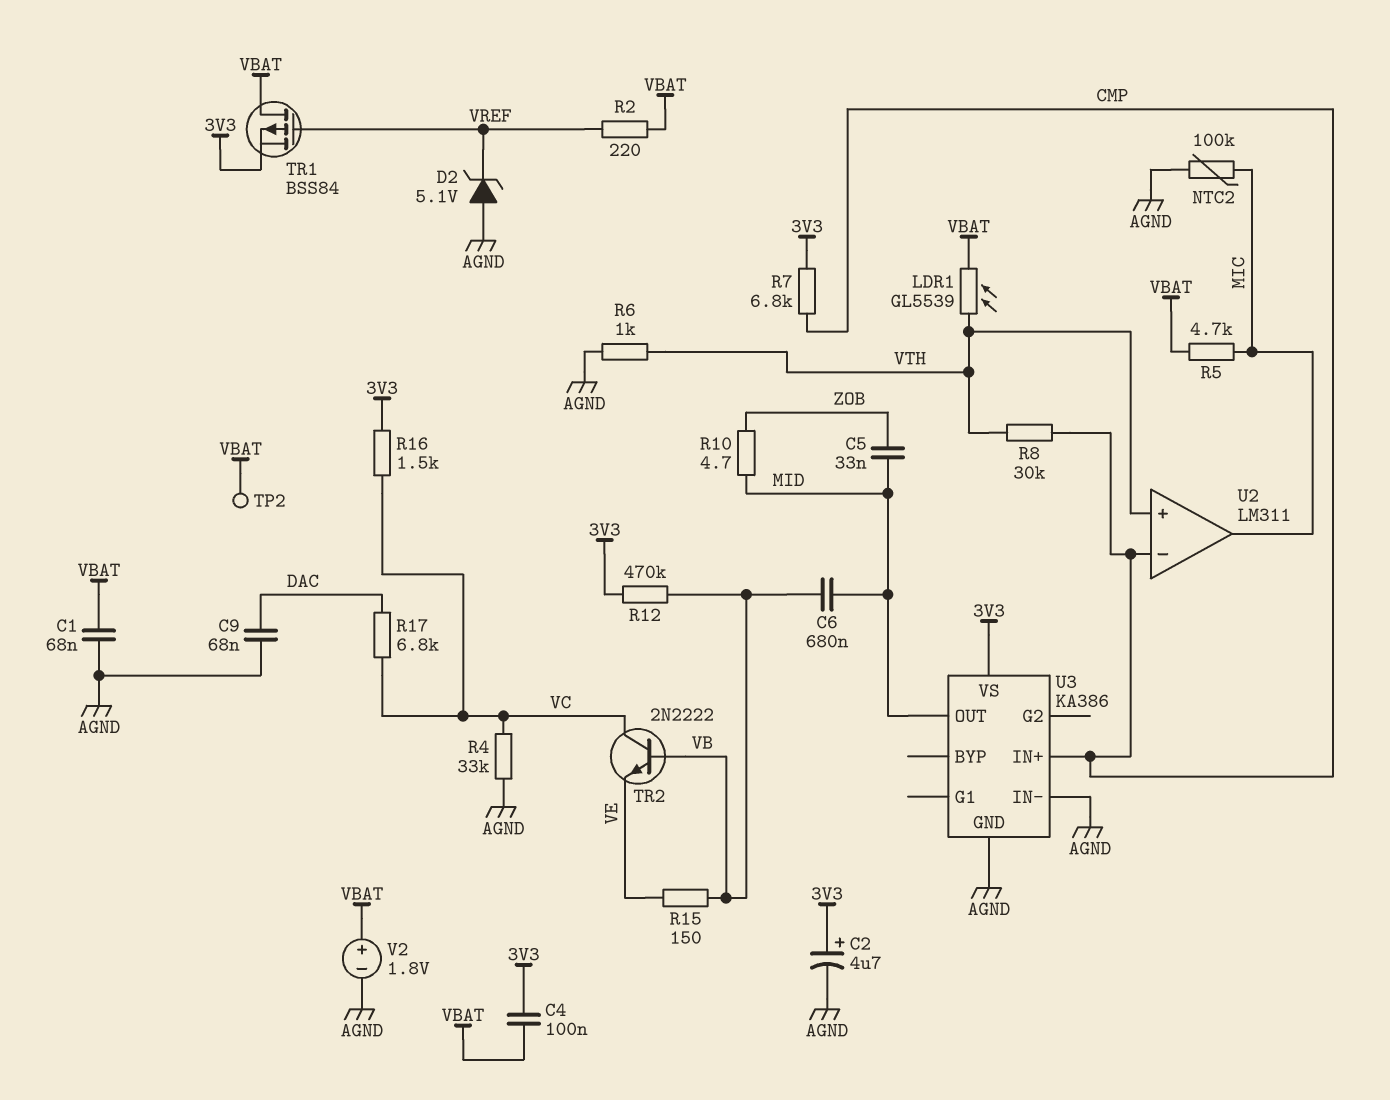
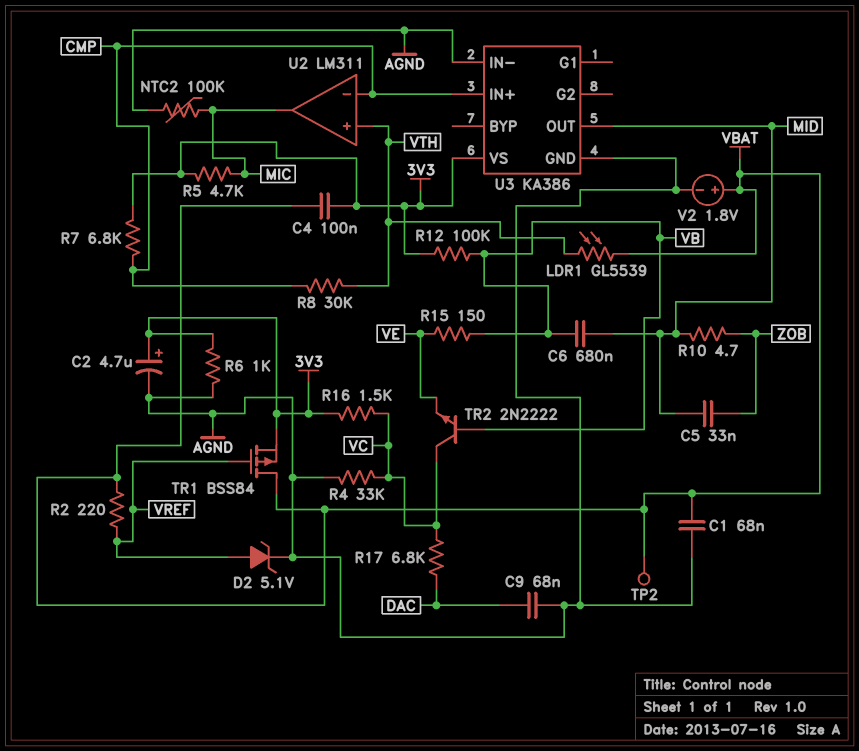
D2: zener 5.1V (A AGND, K VREF) -> zener 5.1V (A VREF, K AGND)
R5: 4.7k (MIC, VBAT) -> 4.7k (3V3, MIC)
R6: 1k (AGND, VTH) -> 1k (3V3, AGND)
R12: 470k (3V3, VB) -> 100k (3V3, VB)

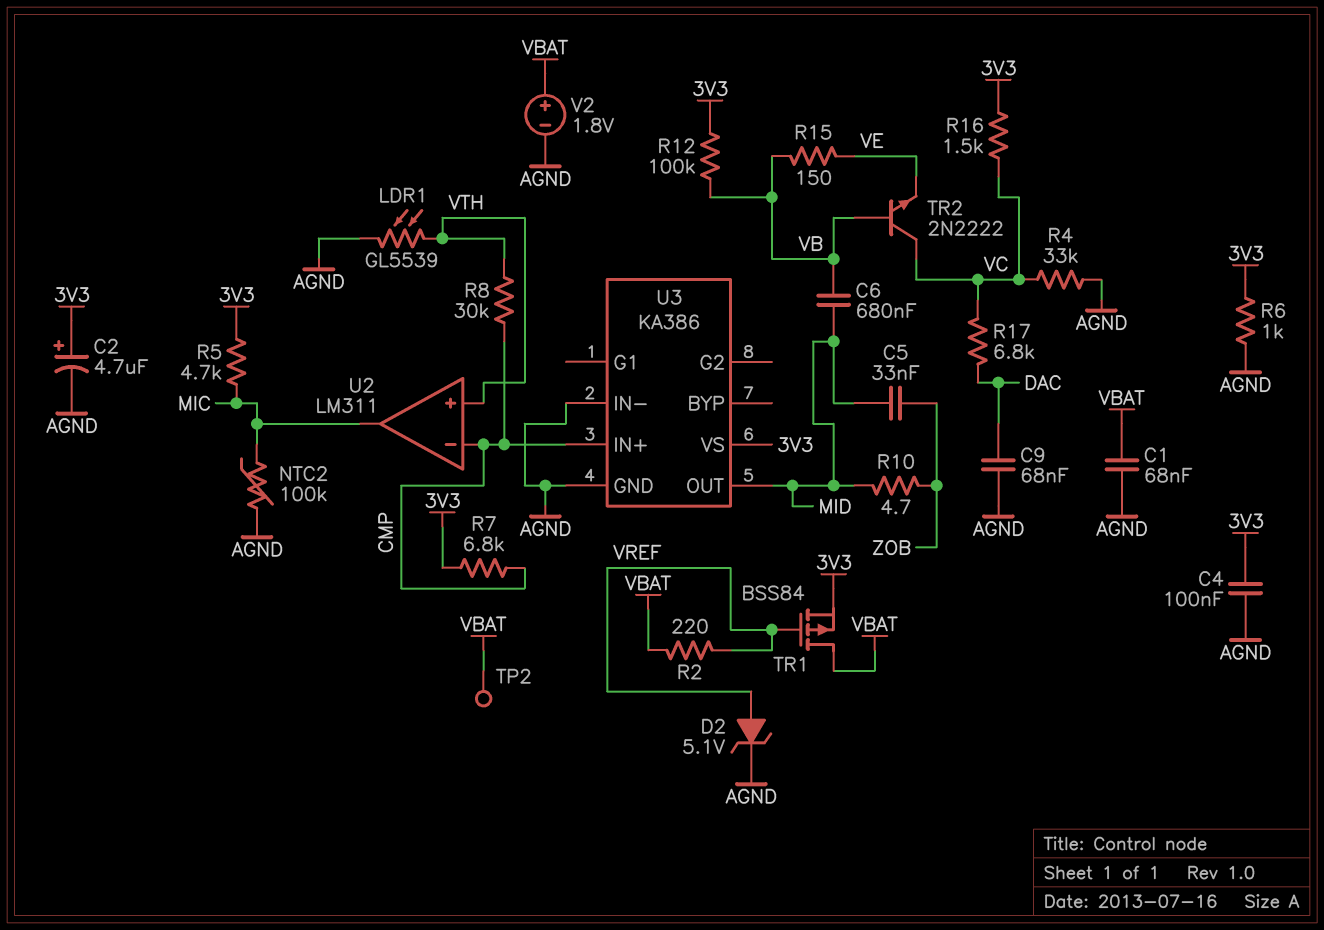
C4: 100nF (3V3, VBAT) -> 100nF (3V3, AGND)
LDR1: GL5539 (VBAT, VTH) -> GL5539 (AGND, VTH)

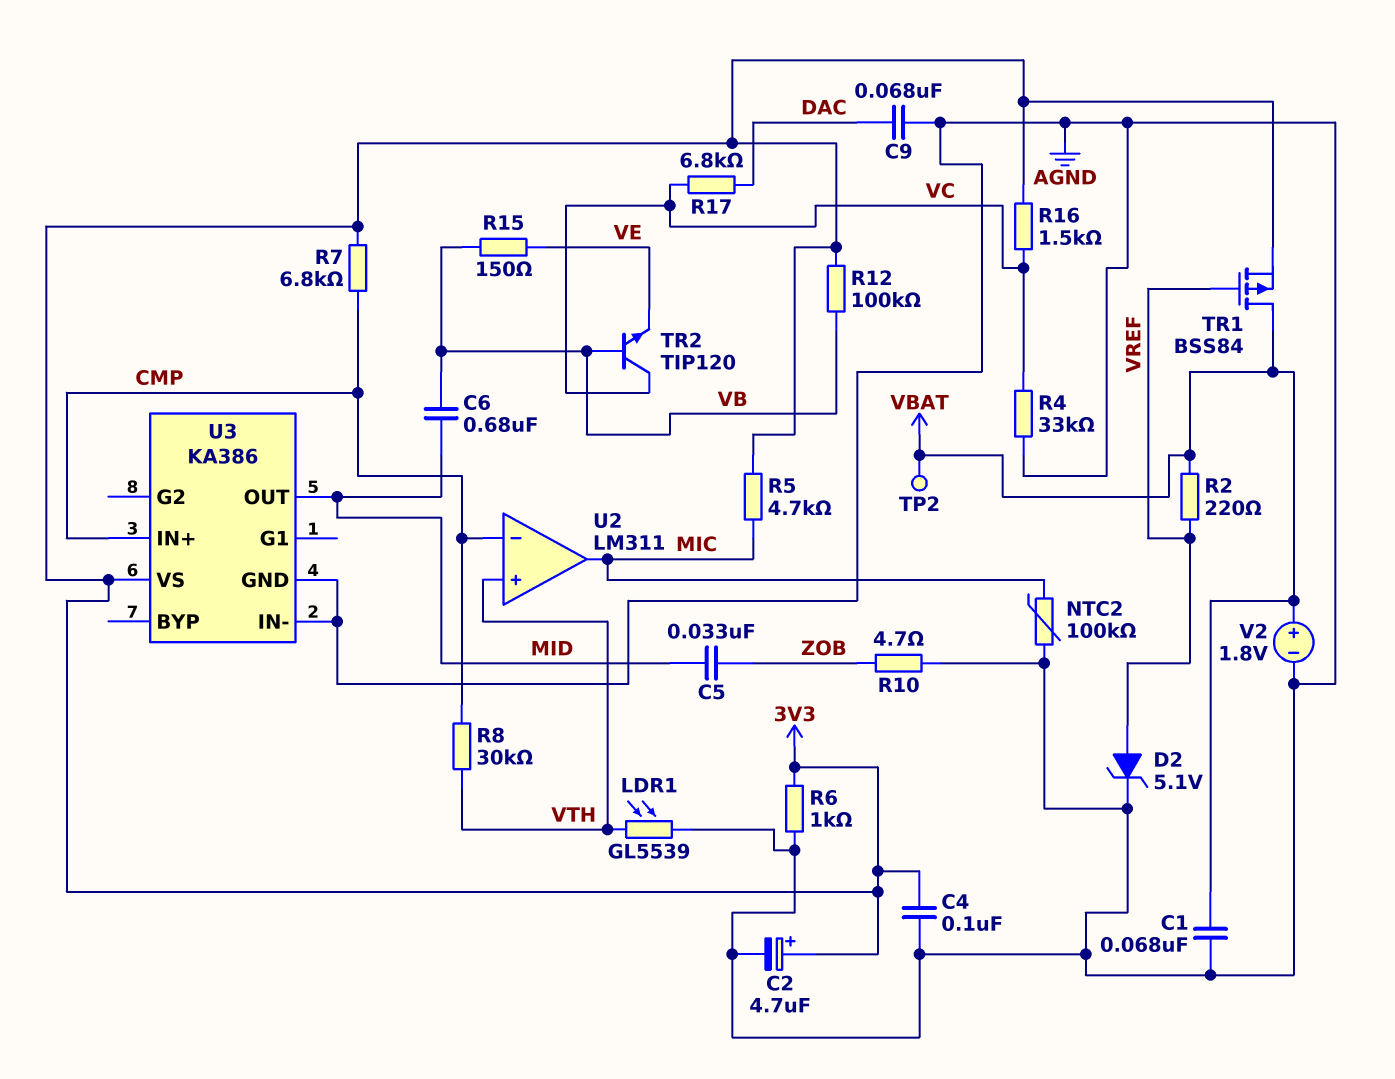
R10: 4.7 (MID, ZOB) -> 4.7 (AGND, ZOB)
TR2: NPN 2N2222 (B VB, C VC, E VE) -> NPN TIP120 (B VB, C VC, E VE)

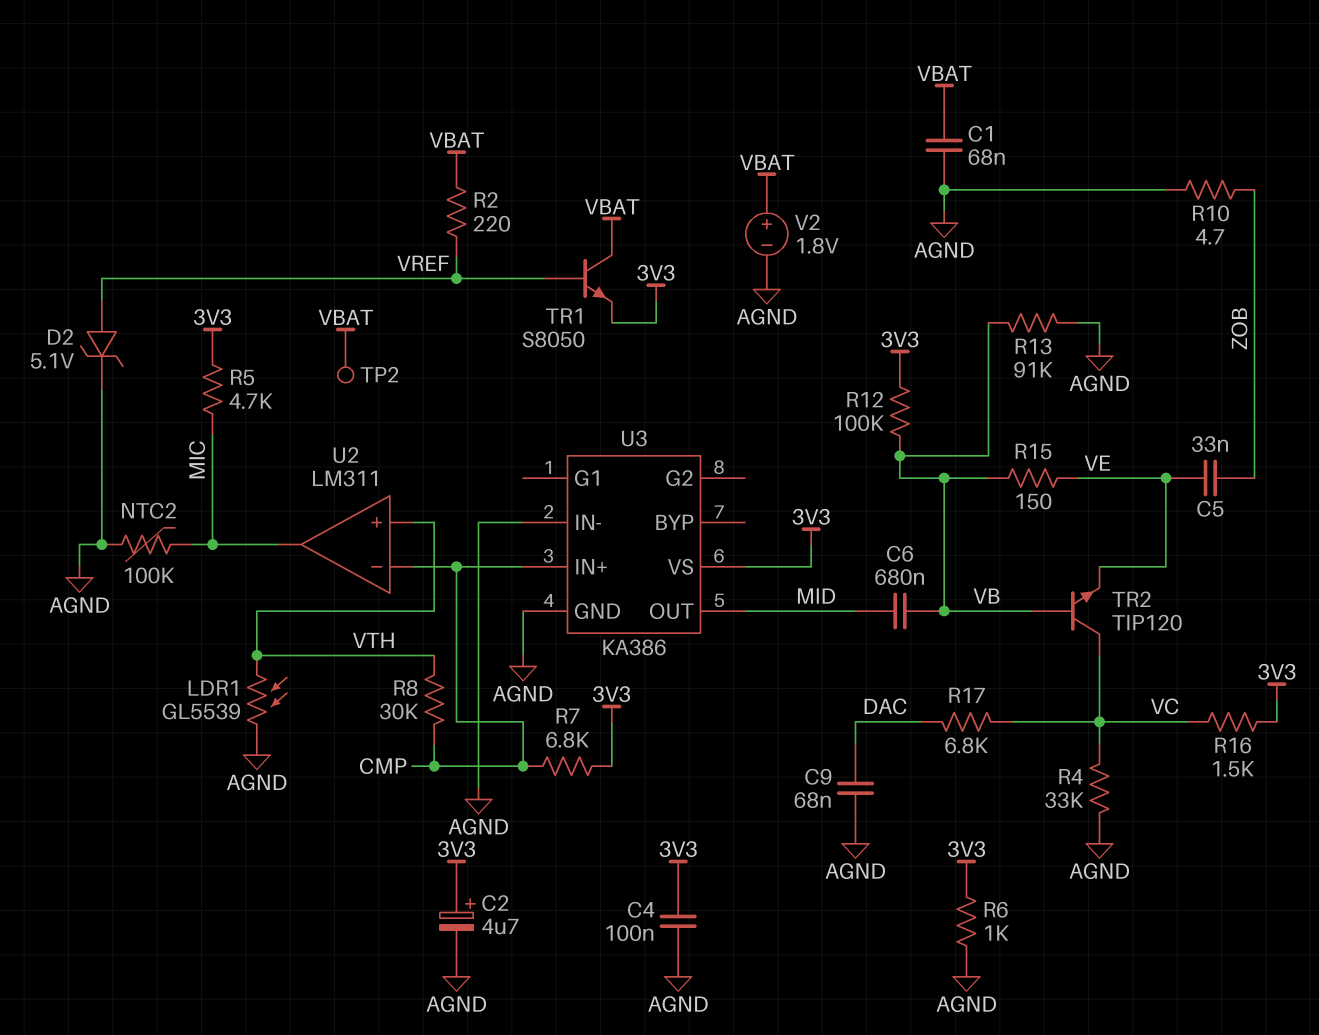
C5: 33nF (MID, ZOB) -> 33nF (VE, ZOB)
R13: none -> 91k (AGND, VB)
TR1: PMOS BSS84 (G VREF, D VBAT, S 3V3) -> NPN S8050 (B VREF, C VBAT, E 3V3)

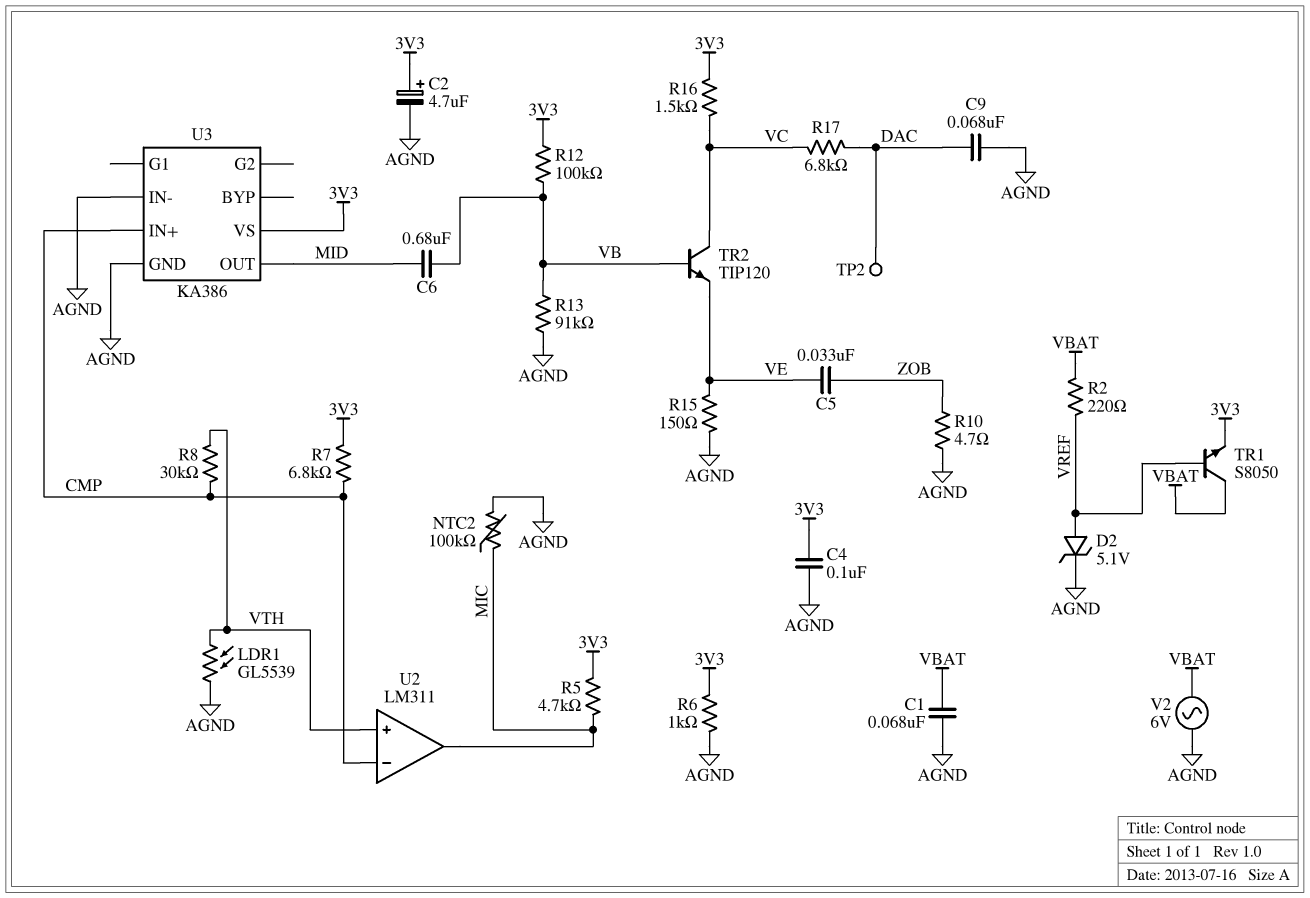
R4: 33k (AGND, VC) -> none
R15: 150 (VB, VE) -> 150 (AGND, VE)
TP2: test point (VBAT) -> test point (DAC)
V2: 1.8V (plus VBAT, minus AGND) -> AC 6V (AGND, VBAT)

